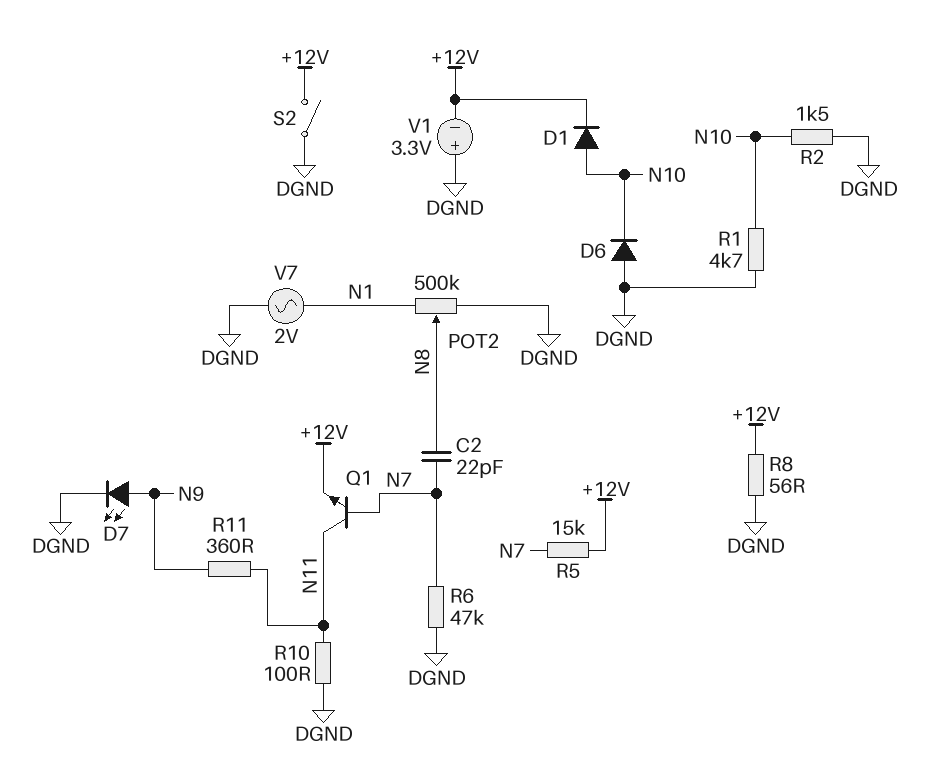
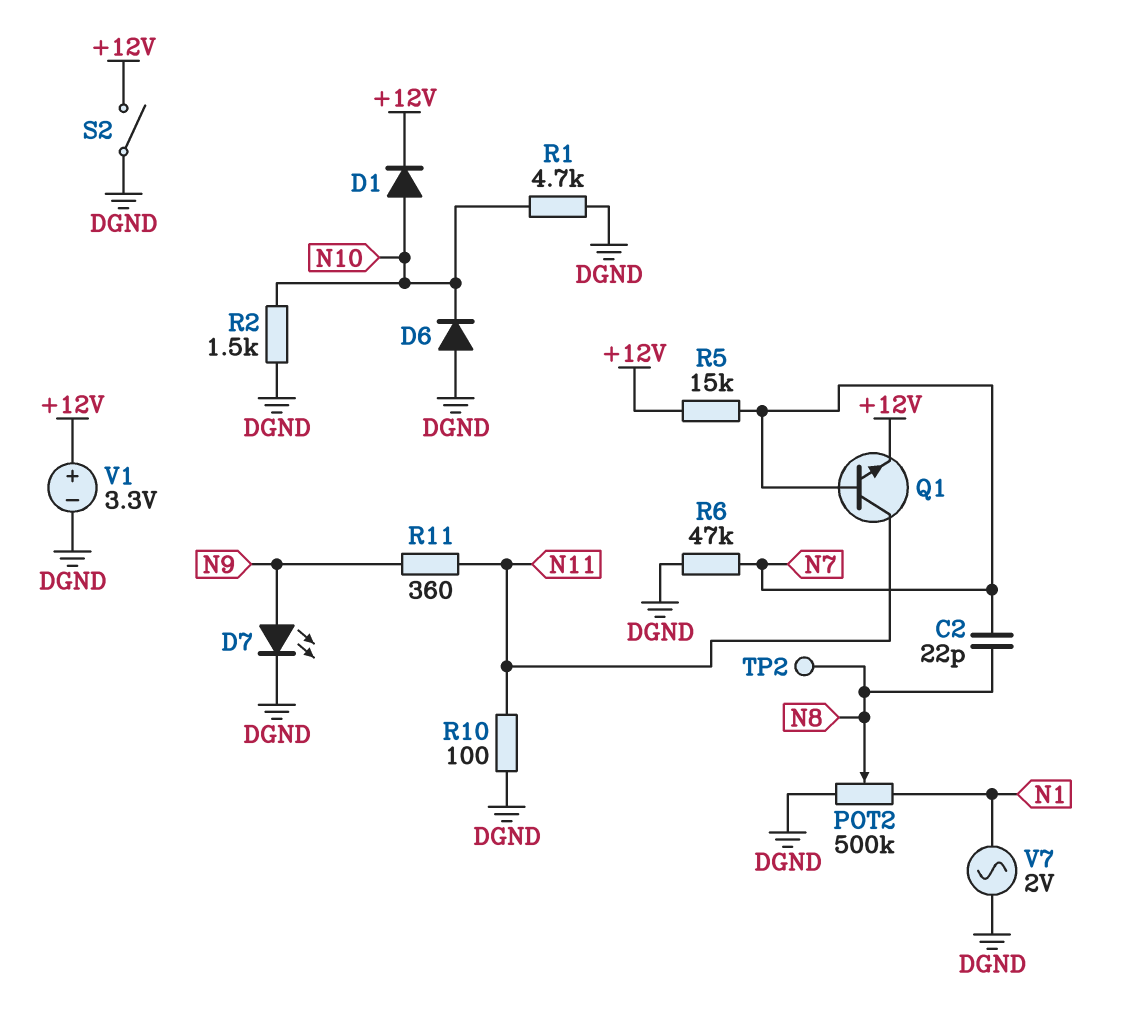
R8: 56 (+12V, DGND) -> none
TP2: none -> test point (N8)
V1: 3.3V (plus DGND, minus +12V) -> 3.3V (plus +12V, minus DGND)

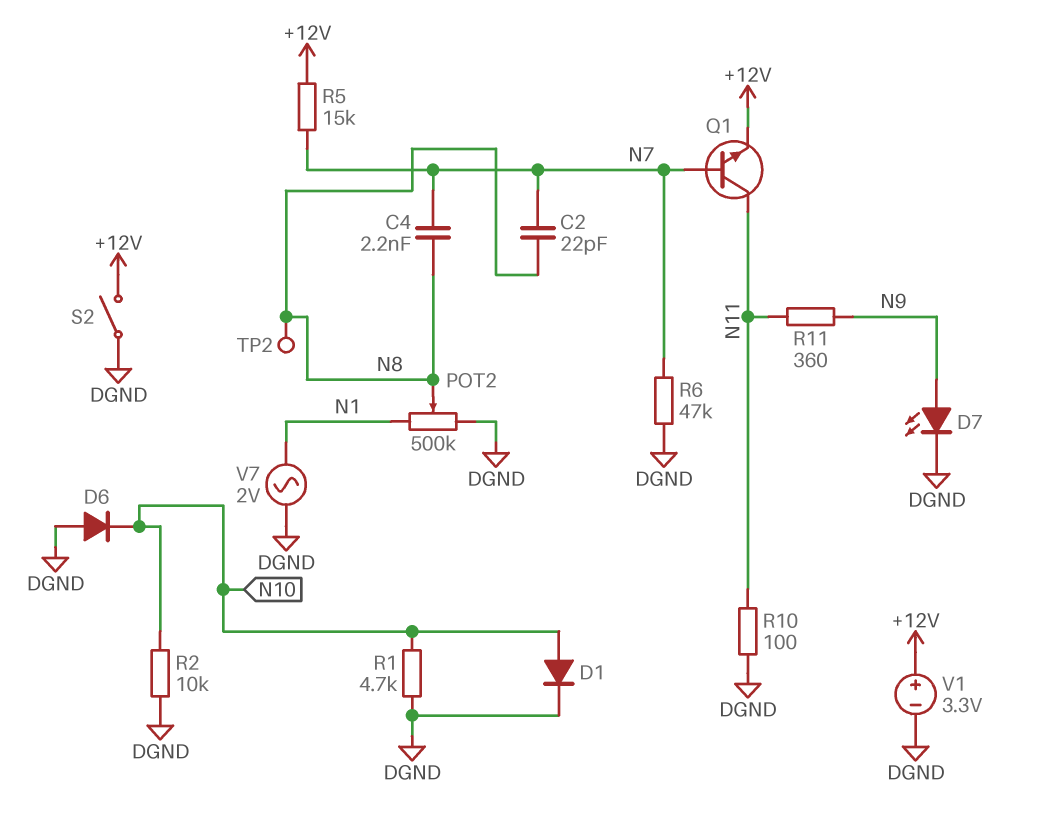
C4: none -> 2.2nF (N7, N8)
D1: diode (A N10, K +12V) -> diode (A N10, K DGND)
R2: 1.5k (DGND, N10) -> 10k (DGND, N10)

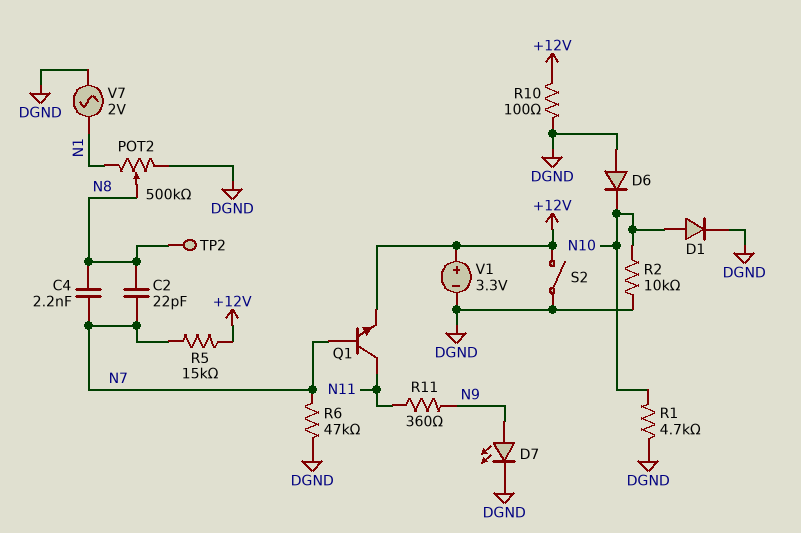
R10: 100 (DGND, N11) -> 100 (+12V, DGND)

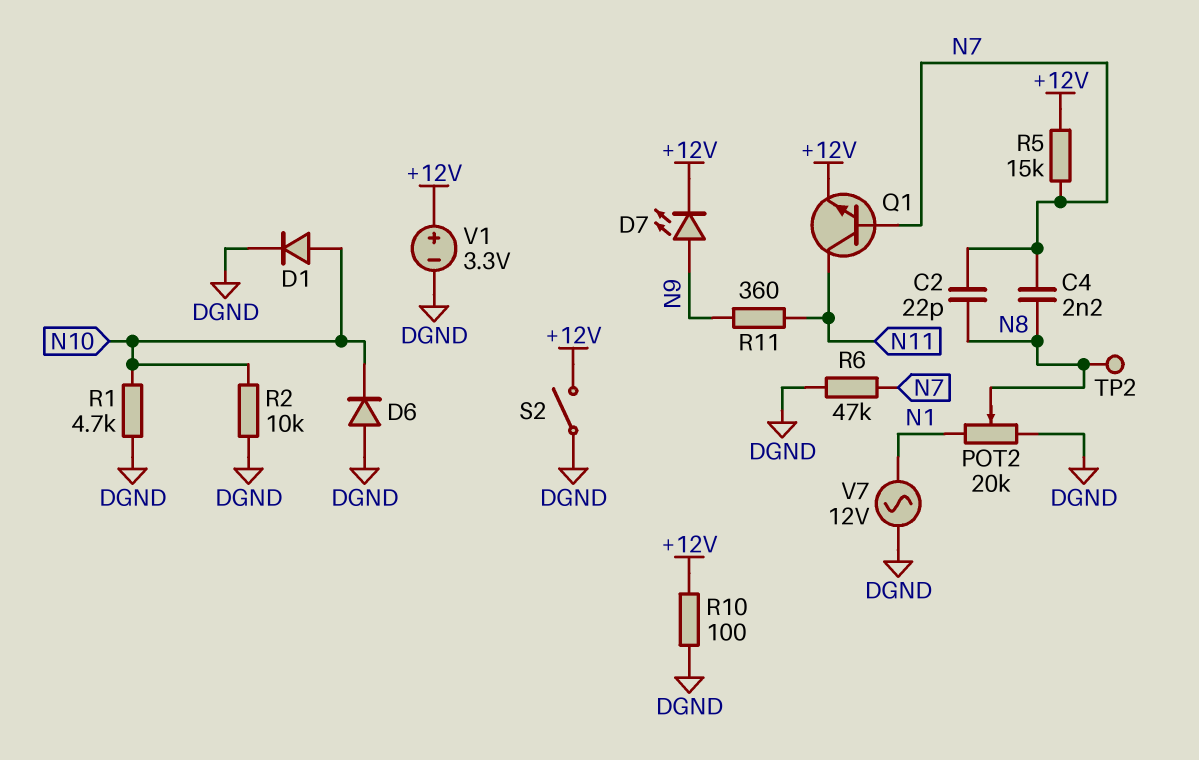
D7: LED (A N9, K DGND) -> LED (A N9, K +12V)
POT2: 500k (DGND, N1, wiper N8) -> 20k (DGND, N1, wiper N8)
V7: AC 2V (DGND, N1) -> AC 12V (DGND, N1)

